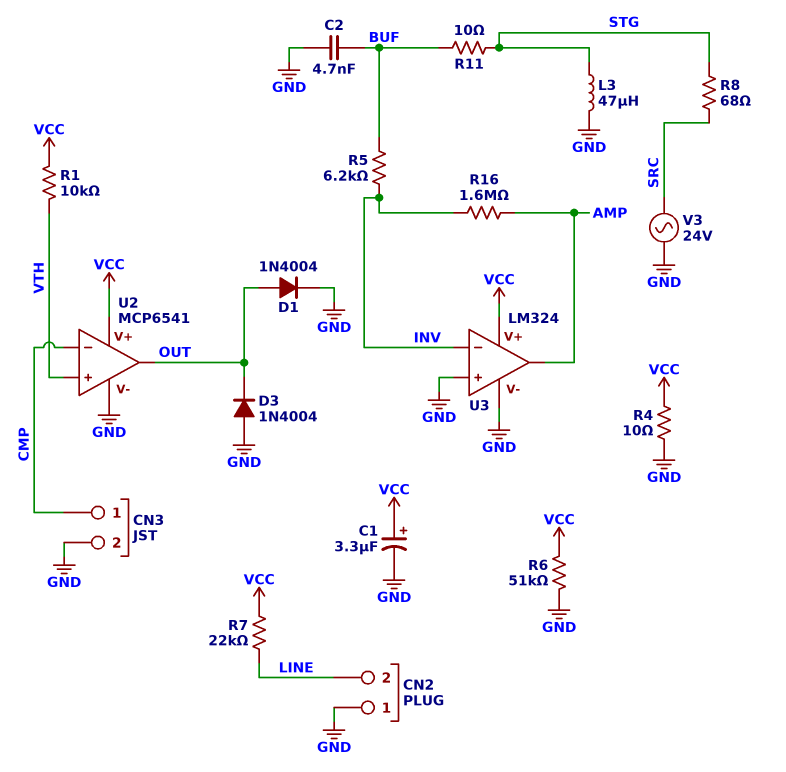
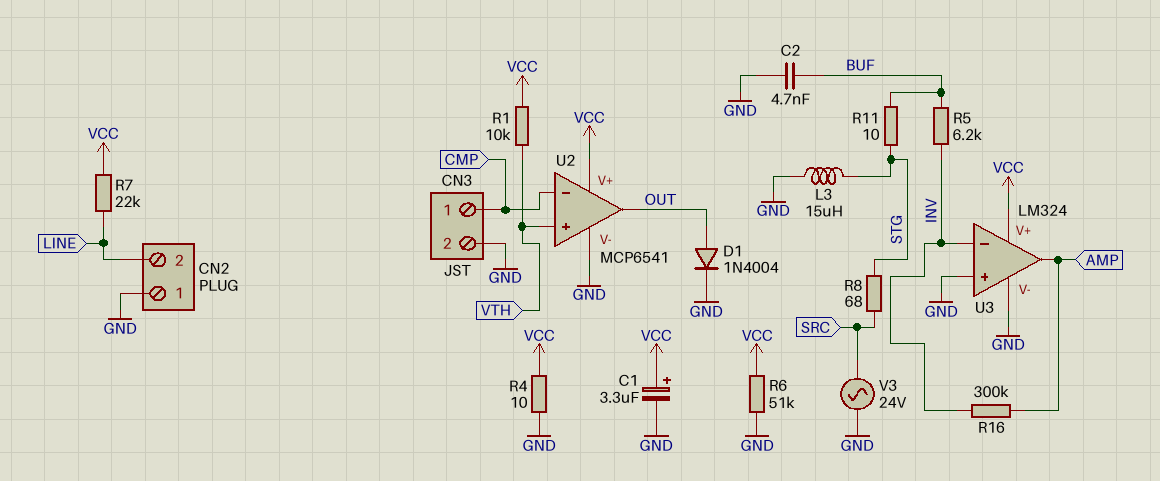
D3: diode 1N4004 (A GND, K OUT) -> none
L3: 47uH (GND, STG) -> 15uH (GND, STG)
R16: 1.6M (AMP, INV) -> 300k (AMP, INV)

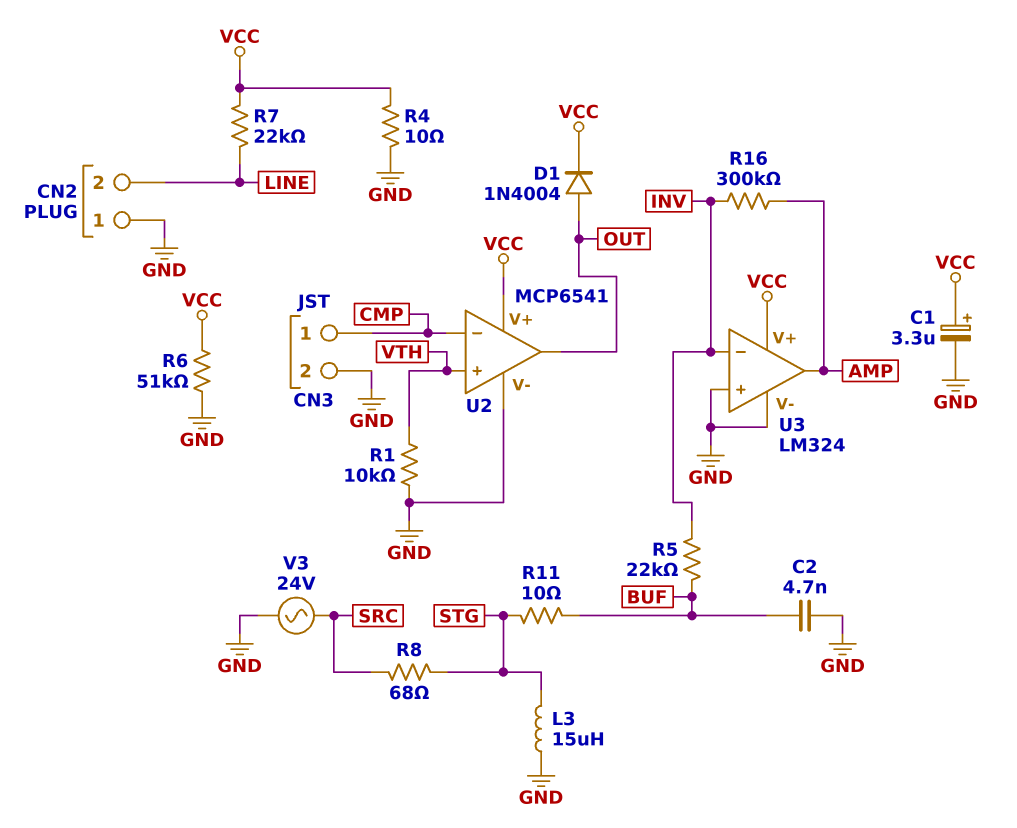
D1: diode 1N4004 (A OUT, K GND) -> diode 1N4004 (A OUT, K VCC)
R1: 10k (VCC, VTH) -> 10k (GND, VTH)
R5: 6.2k (BUF, INV) -> 22k (BUF, INV)

